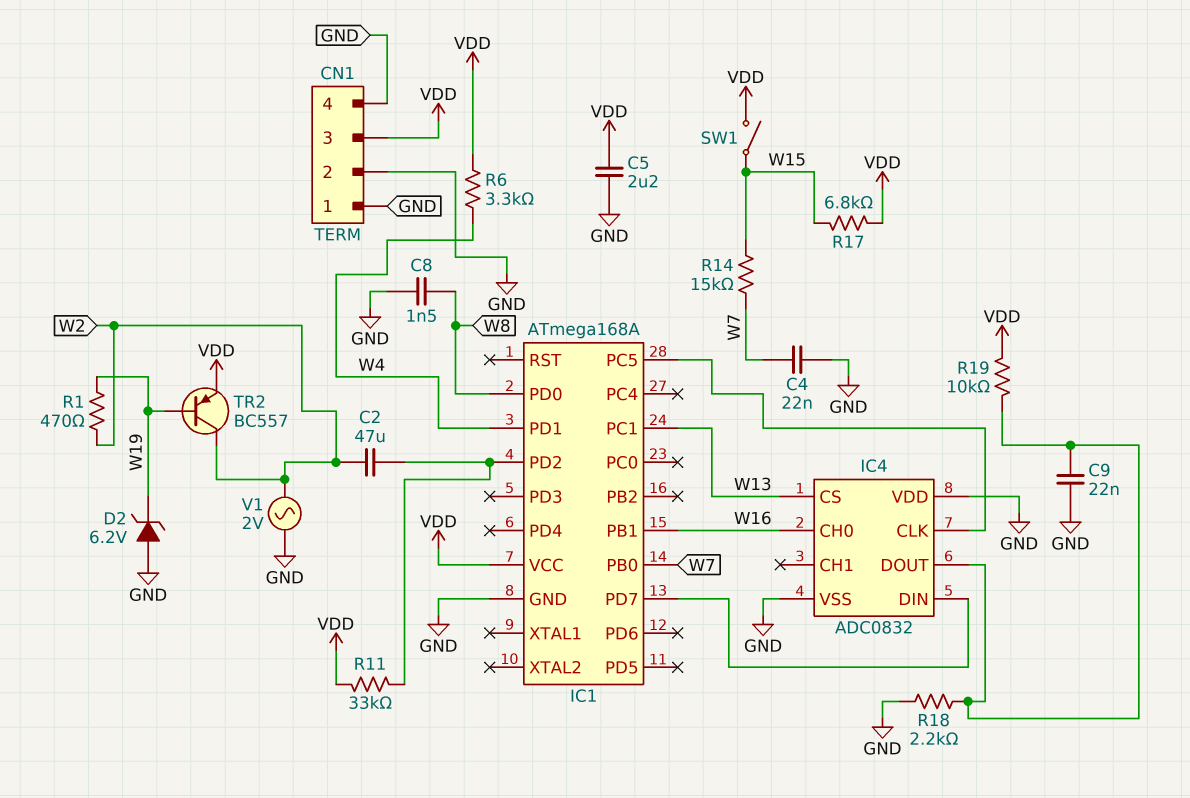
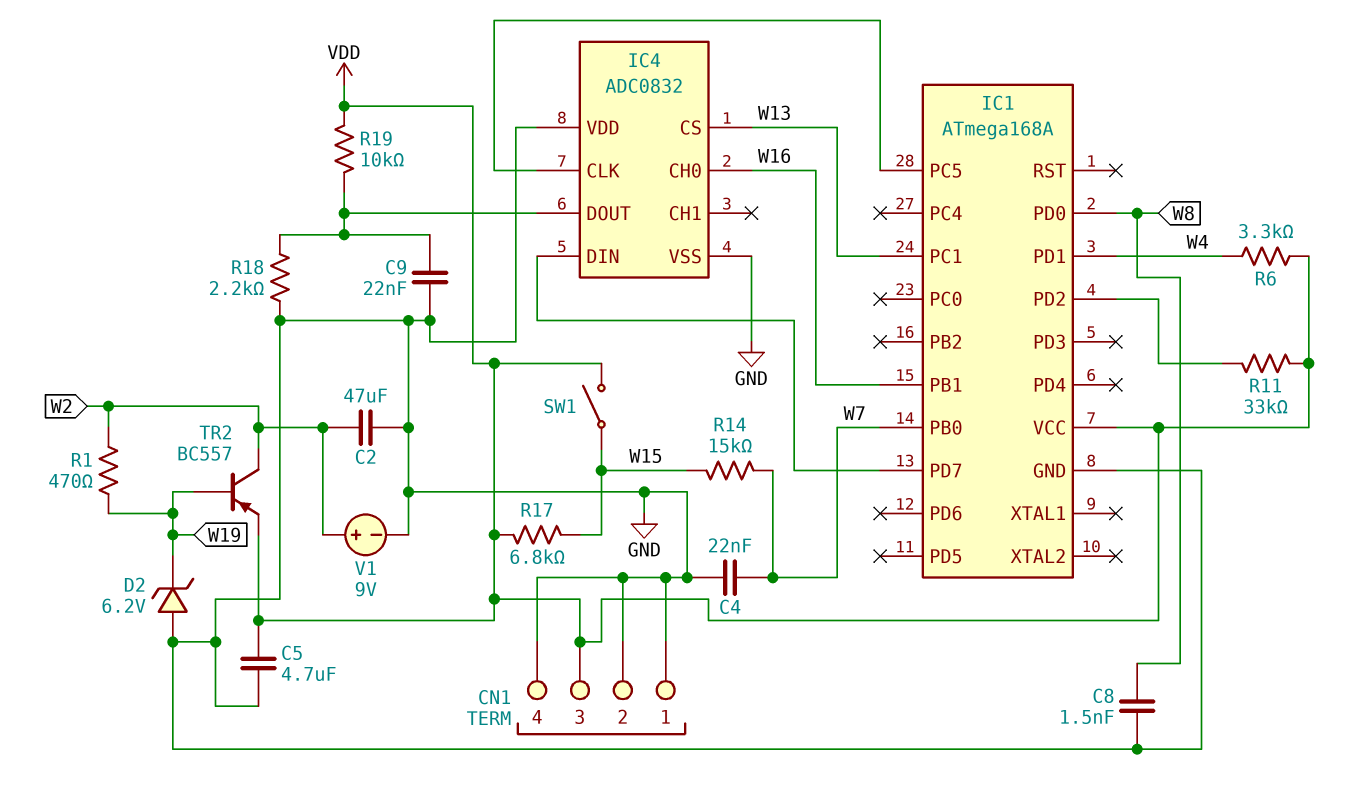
C2: 47uF (IC1/PD2, W2) -> 47uF (GND, W2)
C5: 2.2uF (GND, VDD) -> 4.7uF (GND, VDD)
V1: AC 2V (GND, W2) -> 9V (plus W2, minus GND)

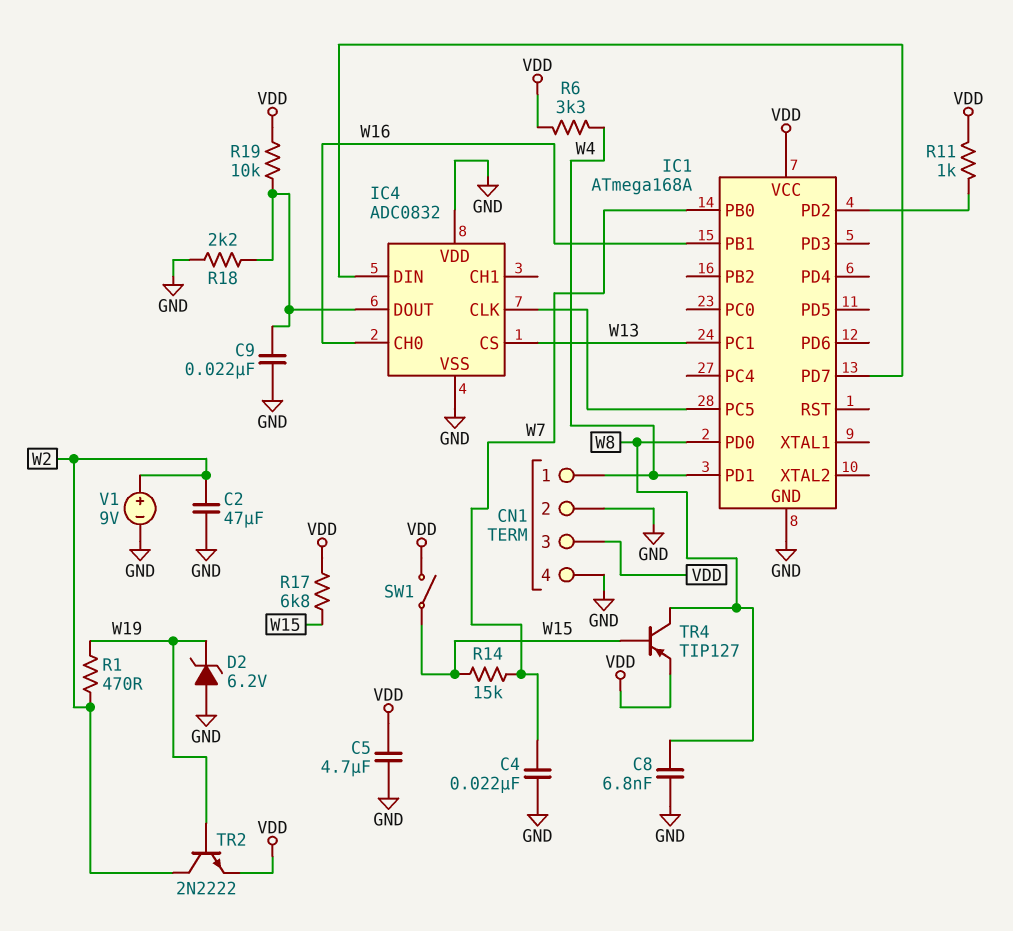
C8: 1.5nF (GND, W8) -> 6.8nF (GND, W8)
CN1 pin 1: GND -> W4
R11: 33k (IC1/PD2, VDD) -> 1k (IC1/PD2, VDD)
TR2: PNP BC557 (B W19, C W2, E VDD) -> NPN 2N2222 (B W19, C W2, E VDD)
TR4: none -> PNP TIP127 (B W15, C W8, E VDD)

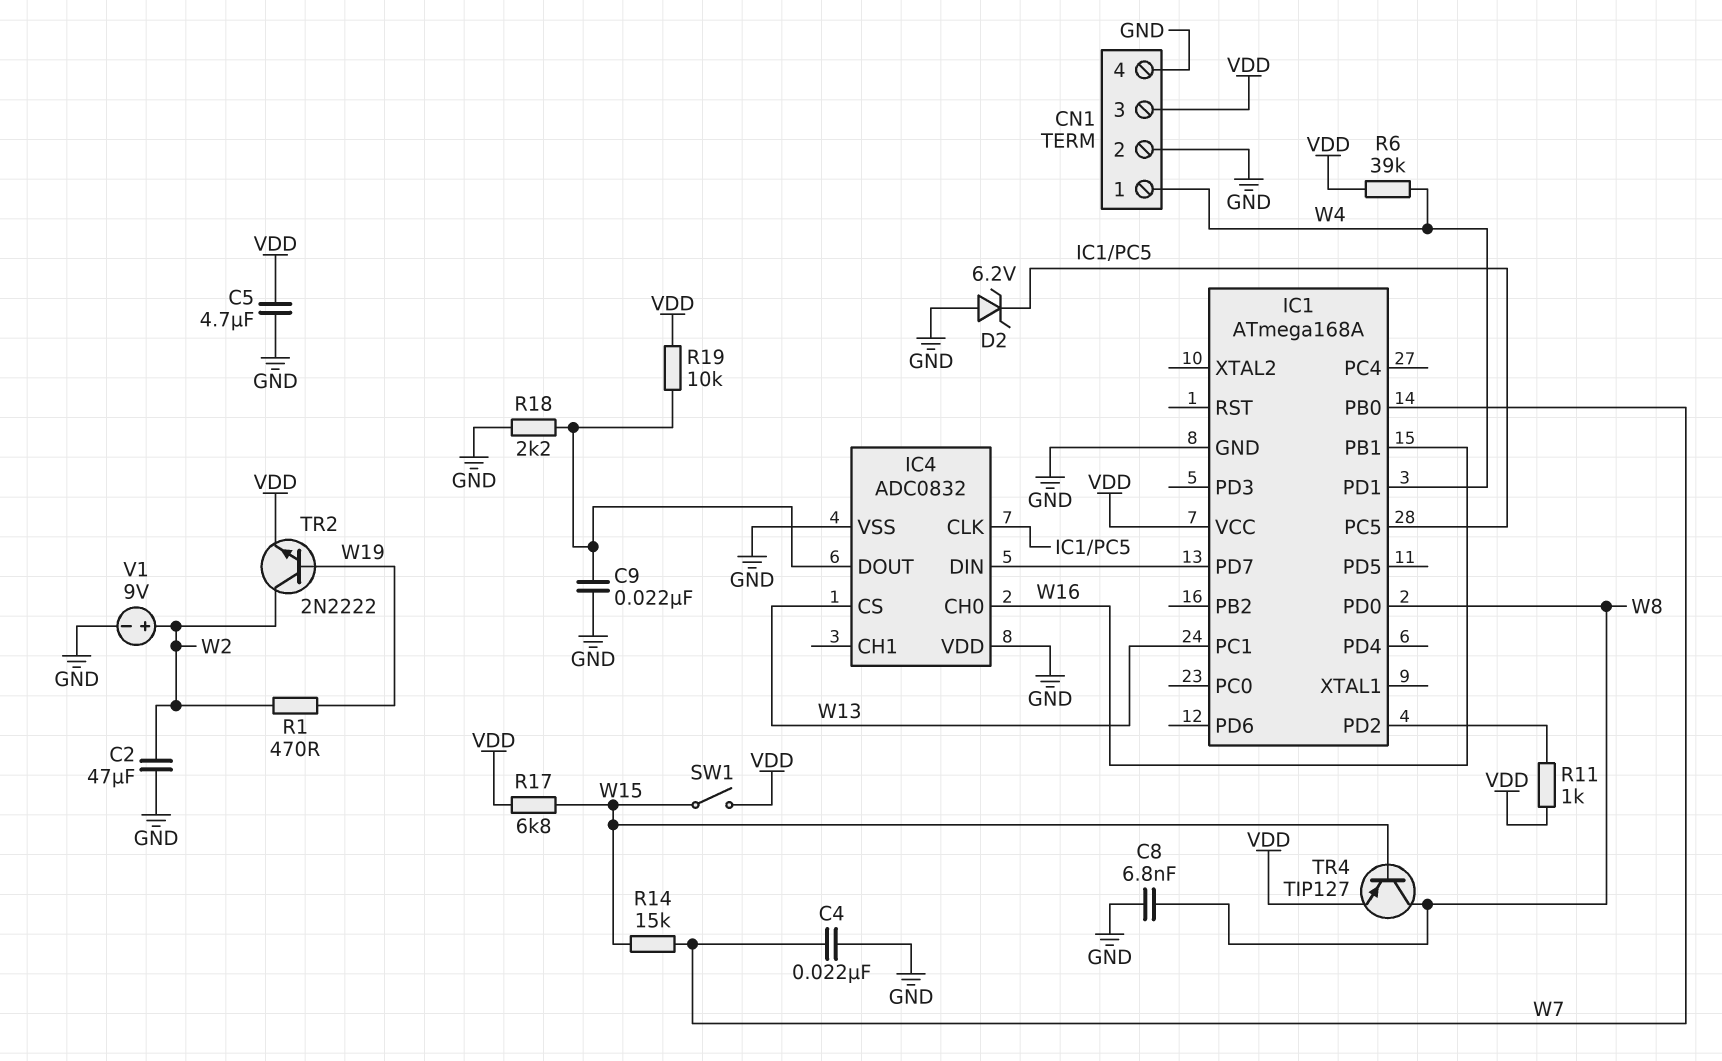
D2: zener 6.2V (A GND, K W19) -> zener 6.2V (A GND, K IC1/PC5)
R6: 3.3k (VDD, W4) -> 39k (VDD, W4)

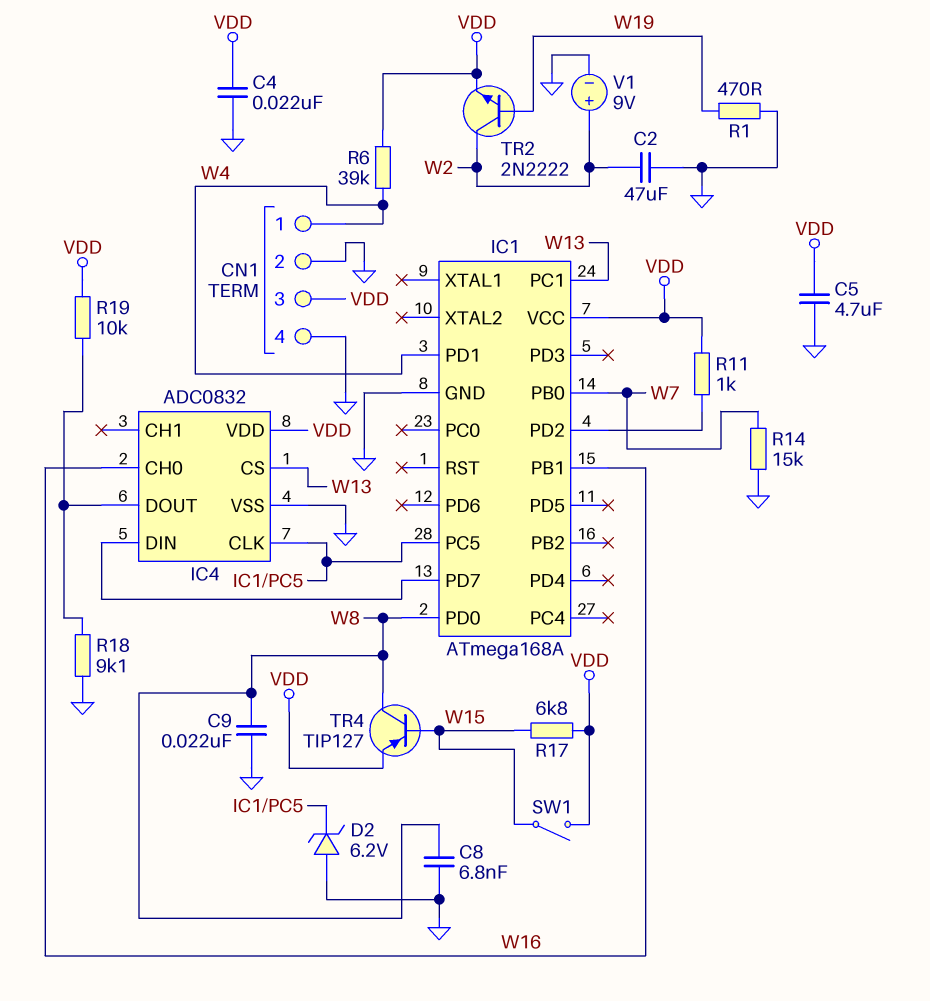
C4: 22nF (GND, W7) -> 22nF (GND, VDD)
C9: 22nF (GND, IC4/DOUT) -> 22nF (GND, W8)
IC4 pin VDD: GND -> VDD
R1: 470 (W2, W19) -> 470 (GND, W19)
R14: 15k (W7, W15) -> 15k (GND, W7)
R18: 2.2k (GND, IC4/DOUT) -> 9.1k (GND, IC4/DOUT)

